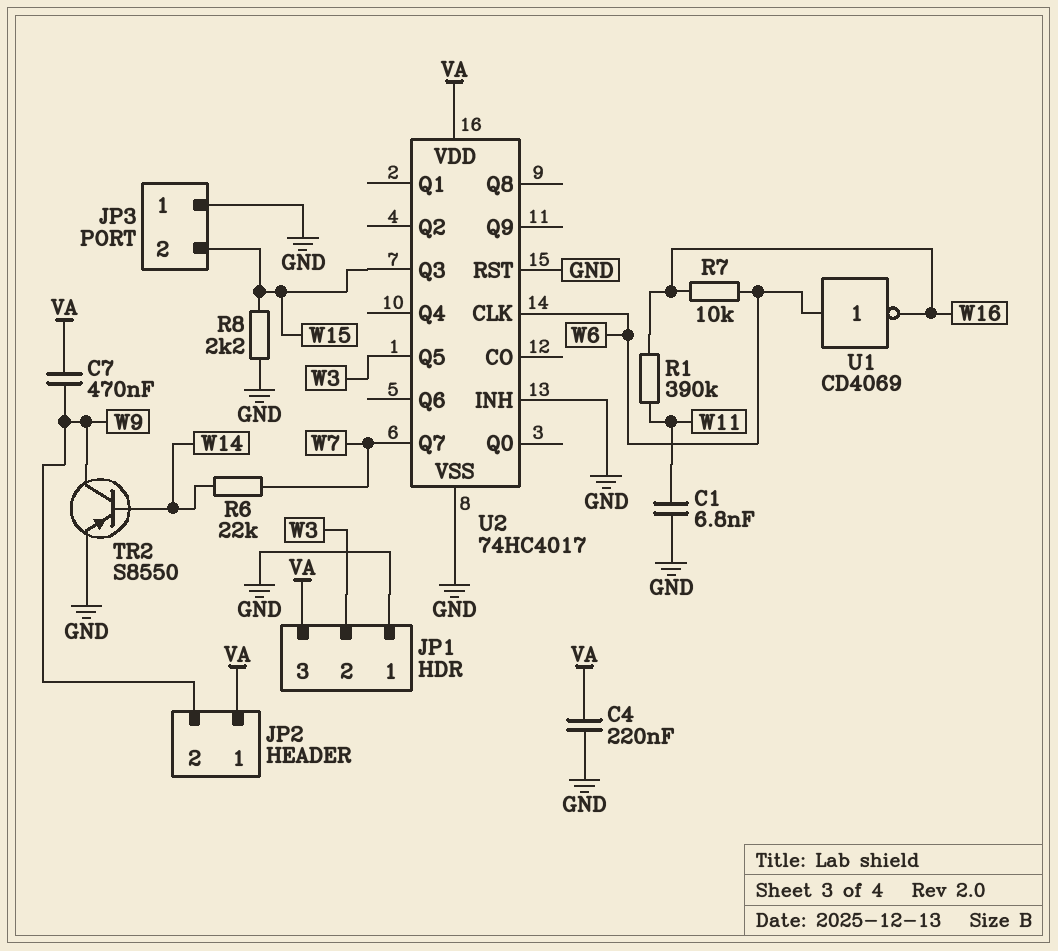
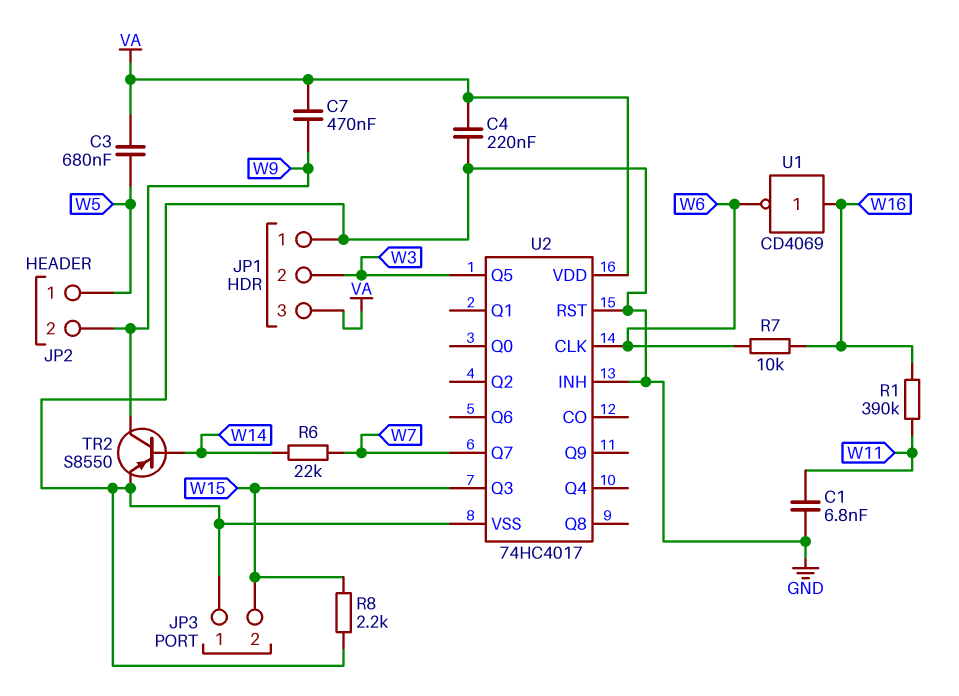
C3: none -> 680nF (VA, W5)
JP2 pin 1: VA -> W5
U1: NOT CD4069 (in W6, out W16) -> NOT CD4069 (in W16, out W6)

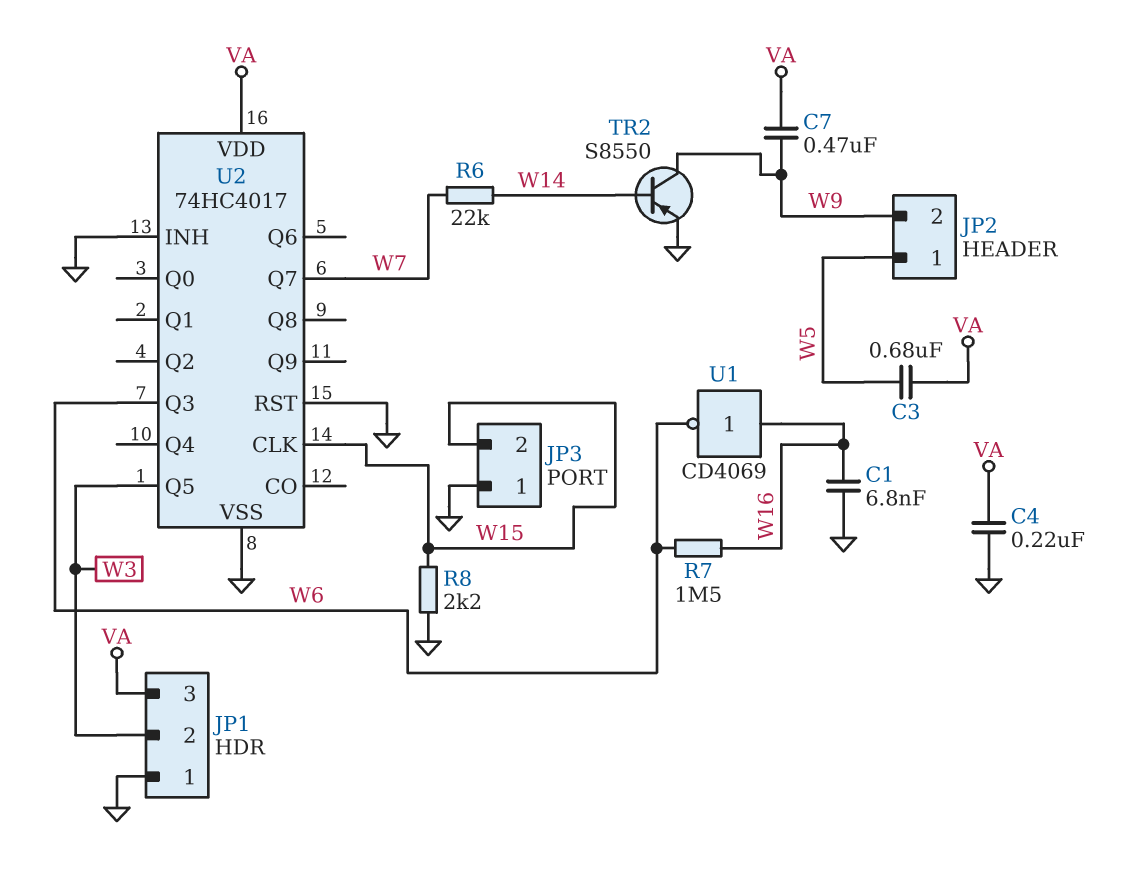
C1: 6.8nF (GND, W11) -> 6.8nF (GND, W16)
R1: 390k (W11, W16) -> none
R7: 10k (W6, W16) -> 1.5M (W6, W16)
U2 pin CLK: W6 -> W15
U2 pin Q3: W15 -> W6

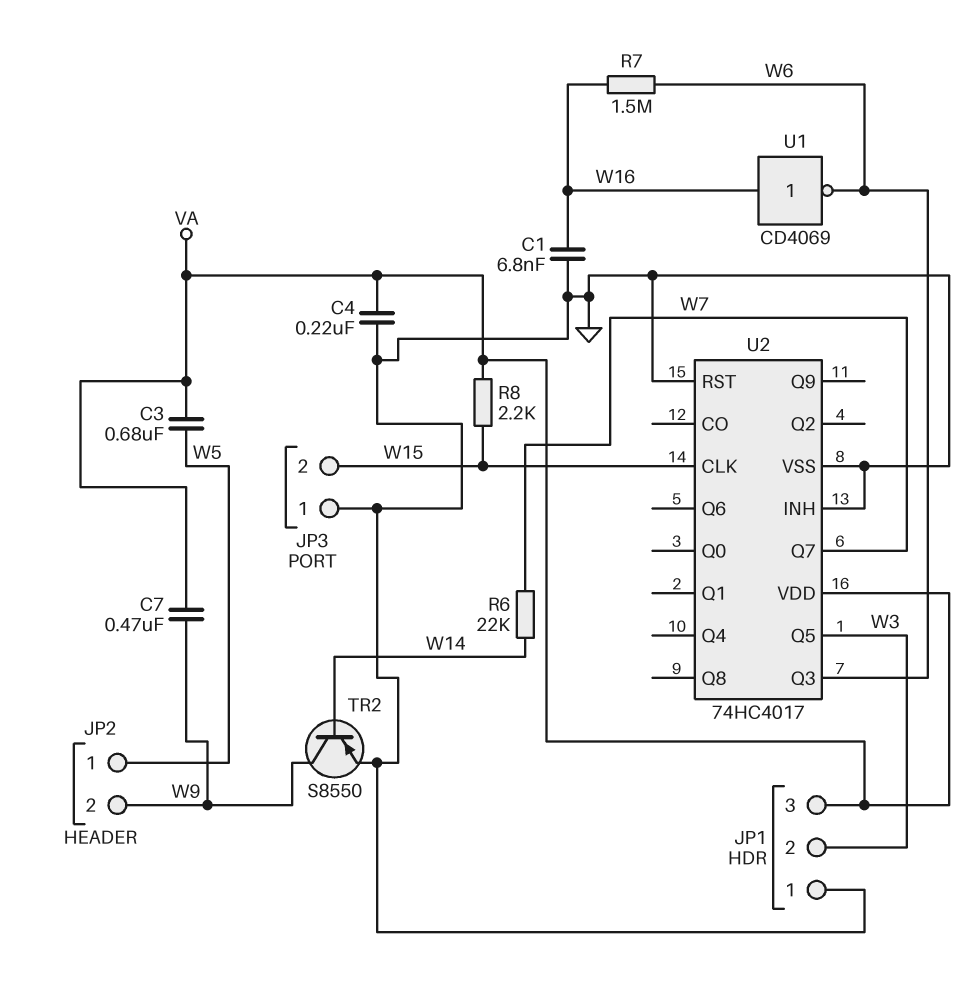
R8: 2.2k (GND, W15) -> 2.2k (VA, W15)

